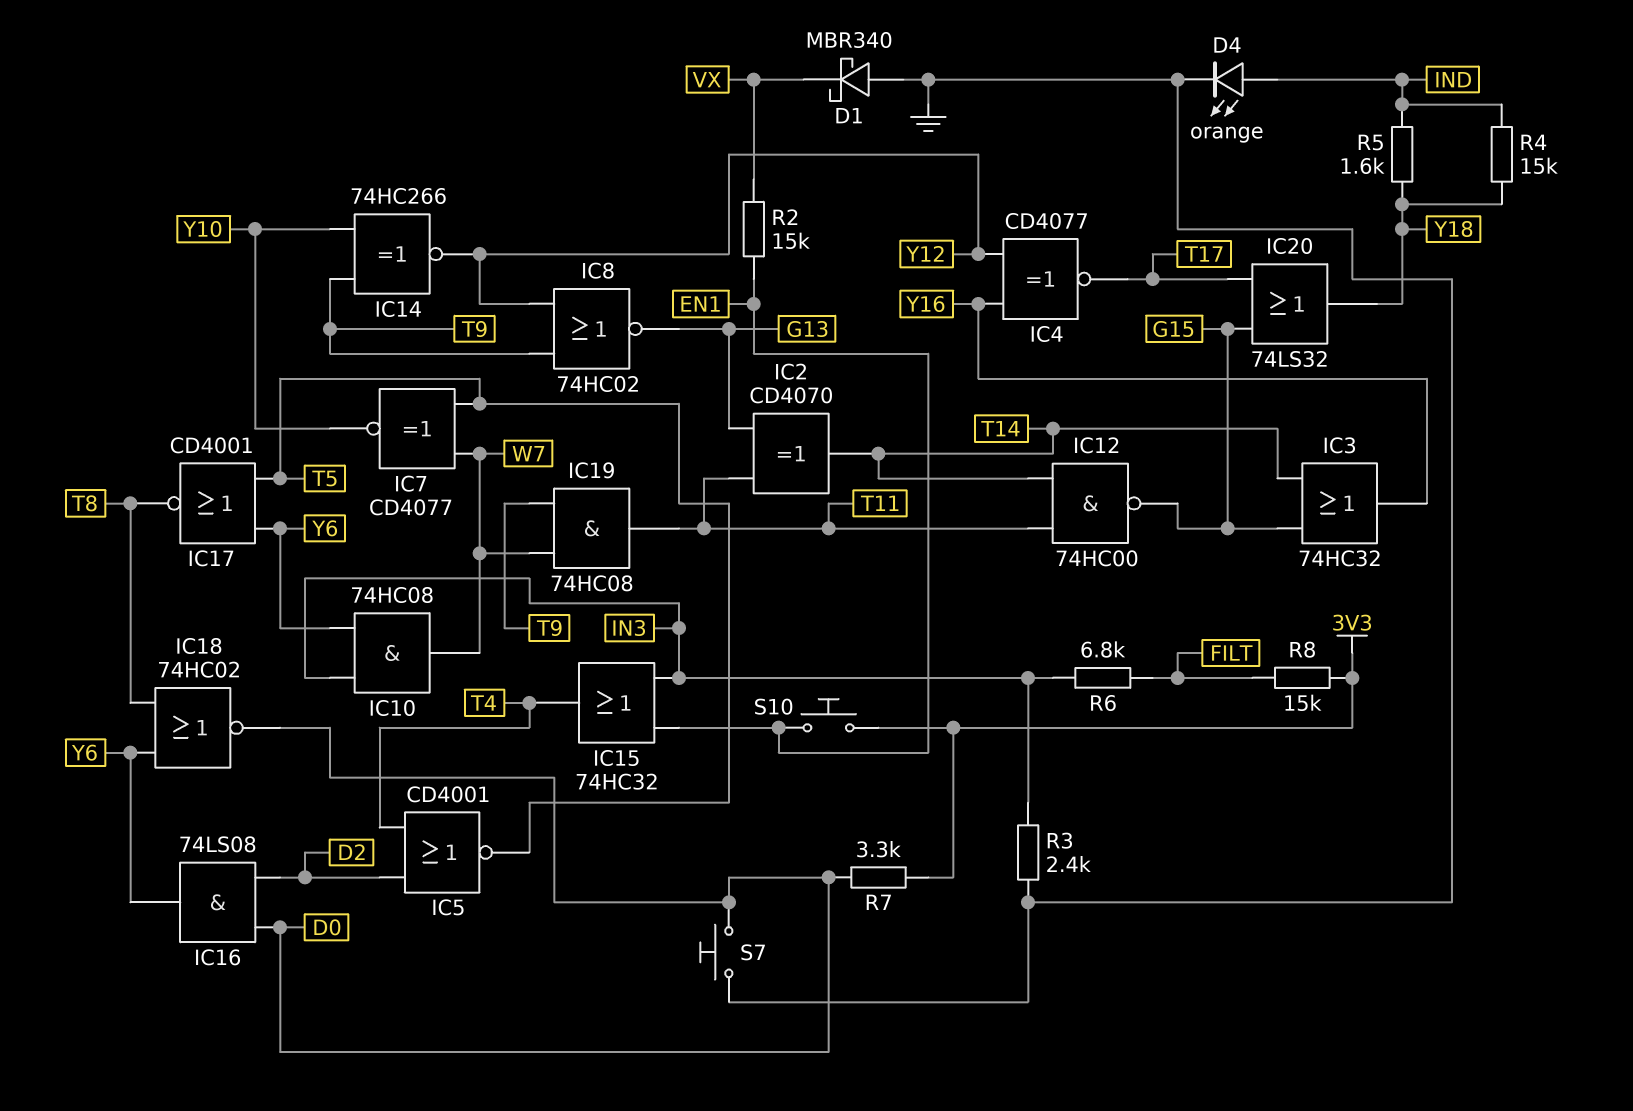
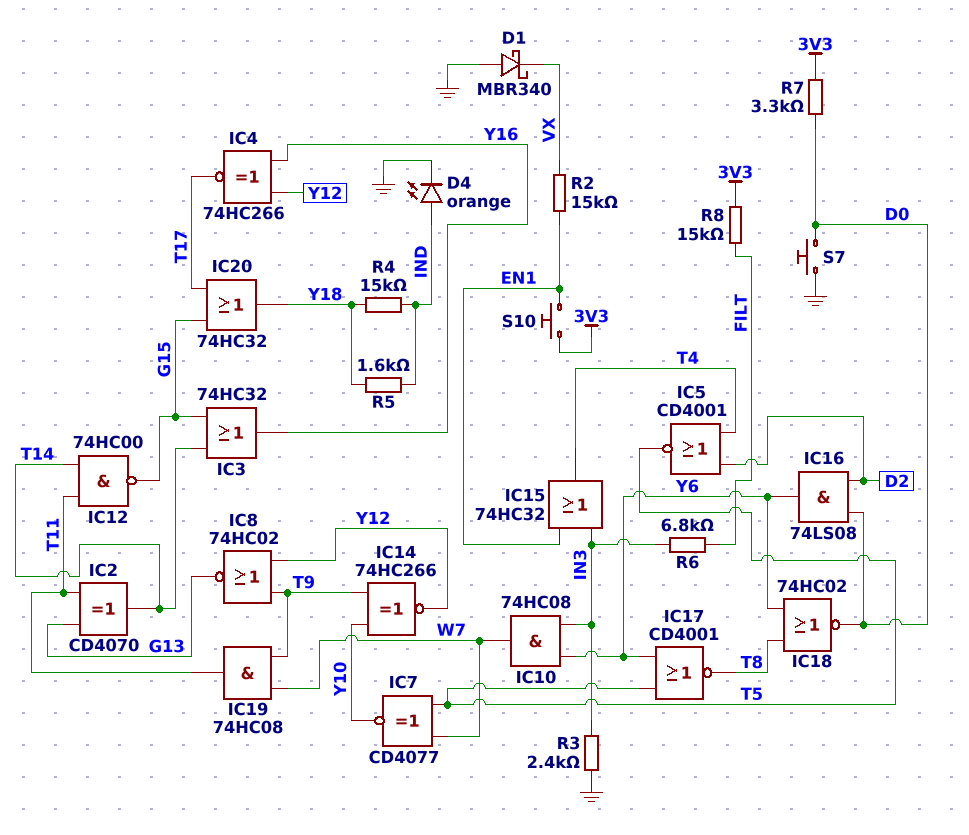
IC4: XNOR CD4077 (in Y12, in Y16, out T17) -> XNOR 74HC266 (in Y12, in Y16, out T17)
IC20: OR 74LS32 (in G15, in T17, out Y18) -> OR 74HC32 (in G15, in T17, out Y18)

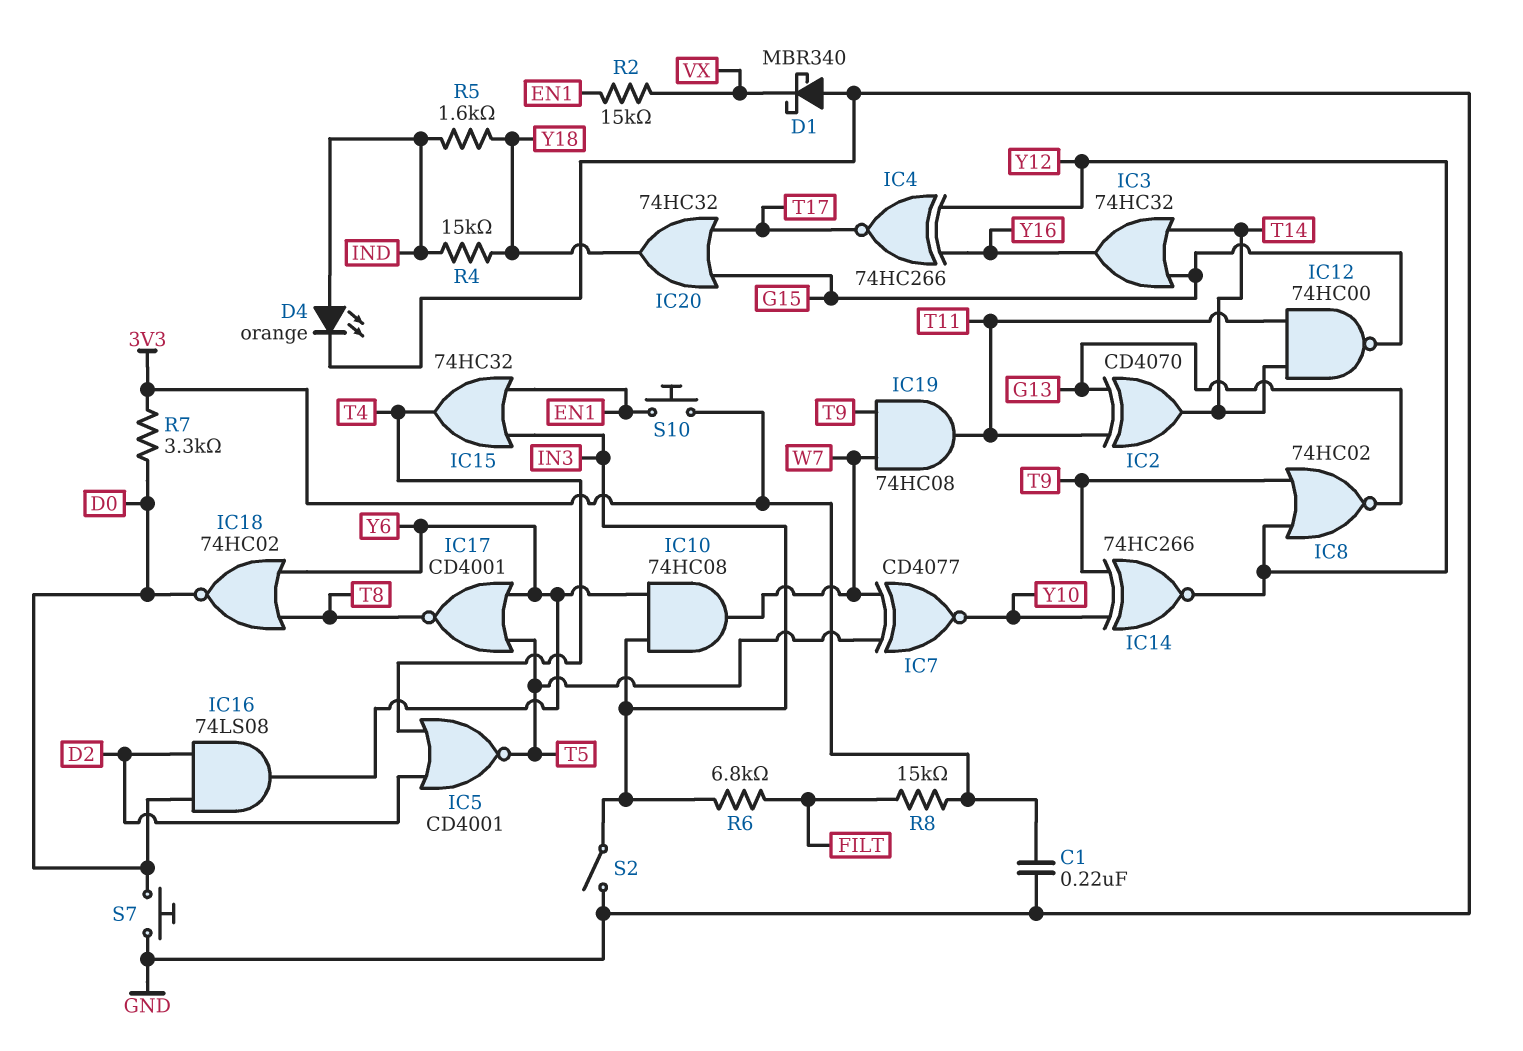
C1: none -> 220nF (3V3, GND)
R3: 2.4k (GND, IN3) -> none
S2: none -> switch (GND, IN3)

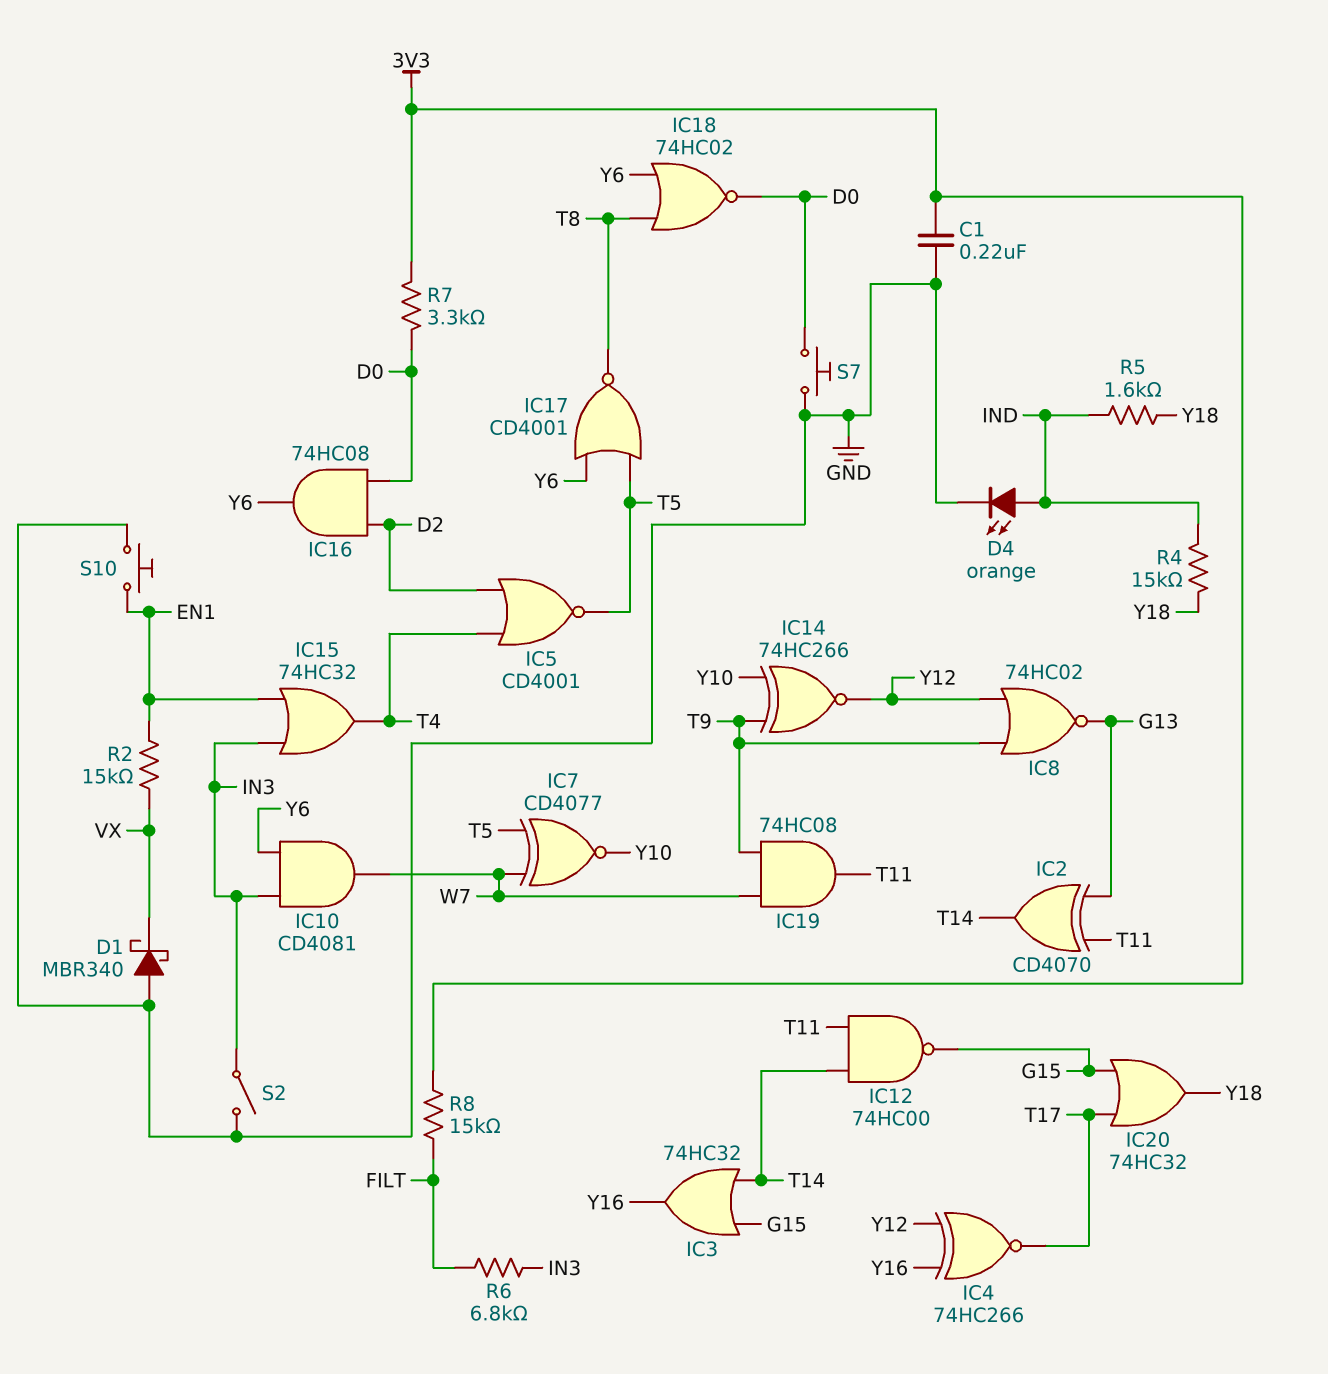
IC10: AND 74HC08 (in IN3, in Y6, out W7) -> AND CD4081 (in IN3, in Y6, out W7)
IC16: AND 74LS08 (in D0, in D2, out Y6) -> AND 74HC08 (in D0, in D2, out Y6)
S10: button (3V3, EN1) -> button (EN1, GND)

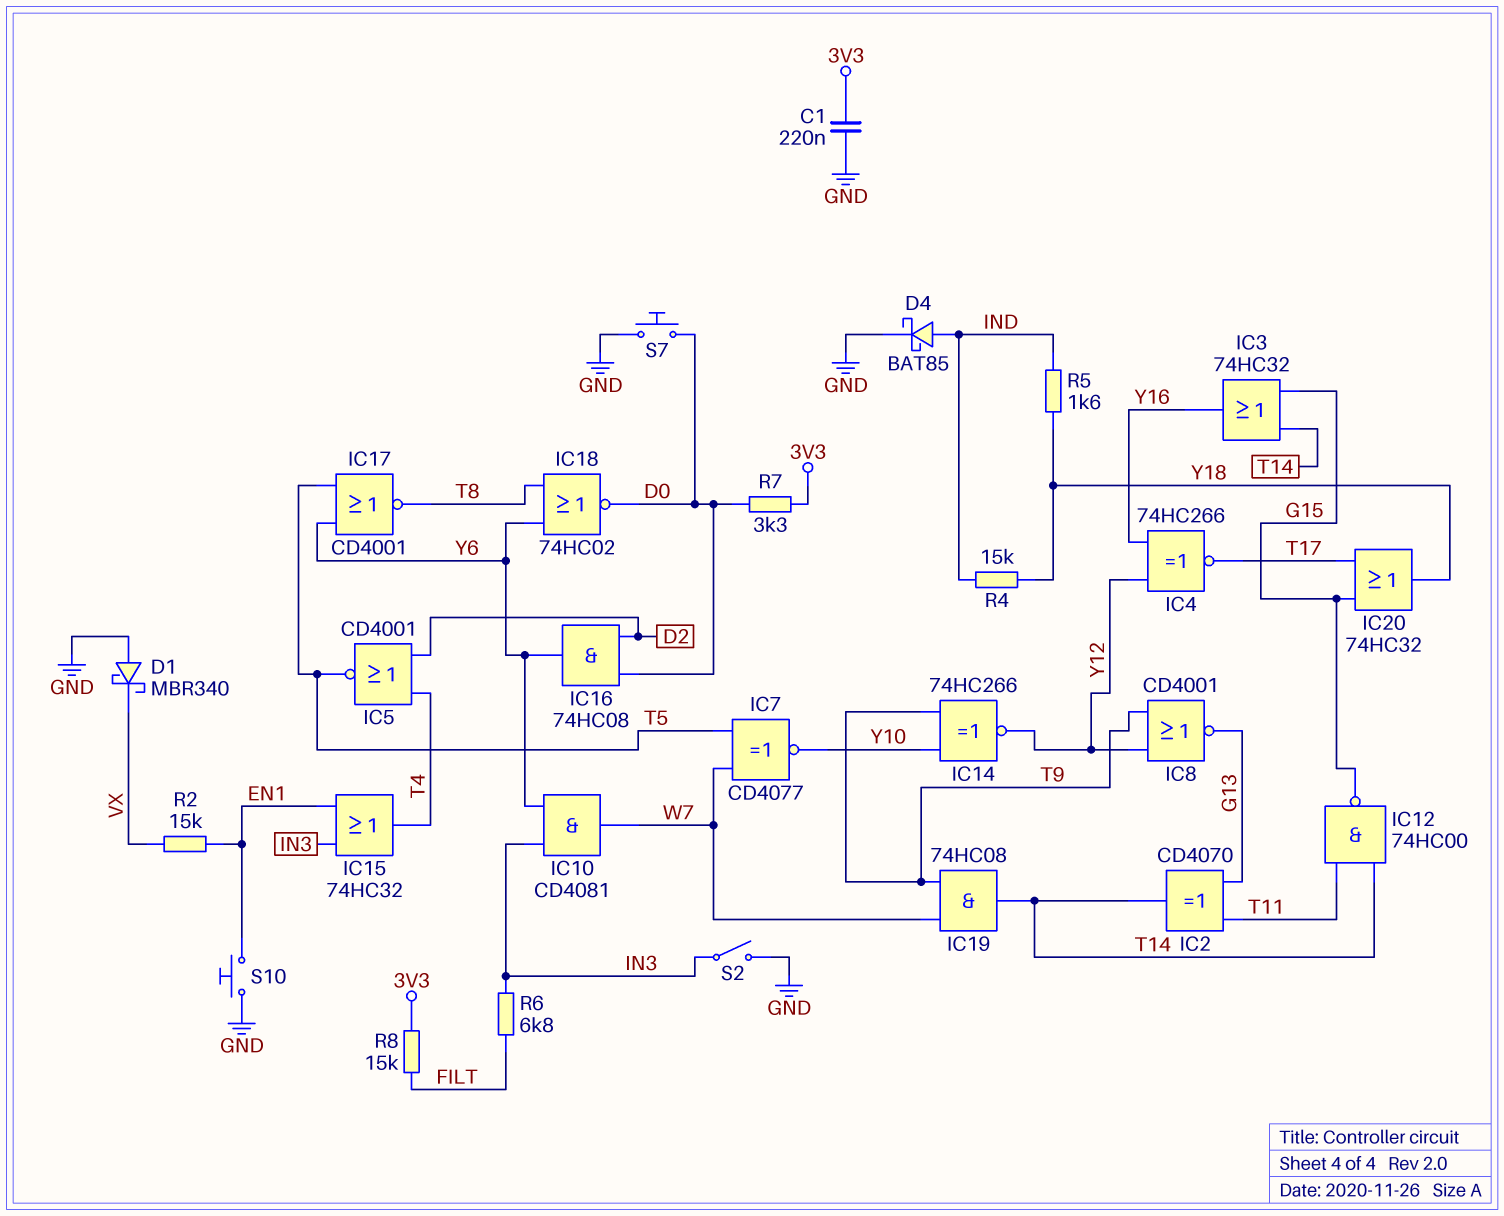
D4: LED orange (A IND, K GND) -> schottky BAT85 (A IND, K GND)
IC8: NOR 74HC02 (in T9, in Y12, out G13) -> NOR CD4001 (in T9, in Y12, out G13)
IC19: AND 74HC08 (in T9, in W7, out T11) -> AND 74HC08 (in T9, in W7, out T14)

